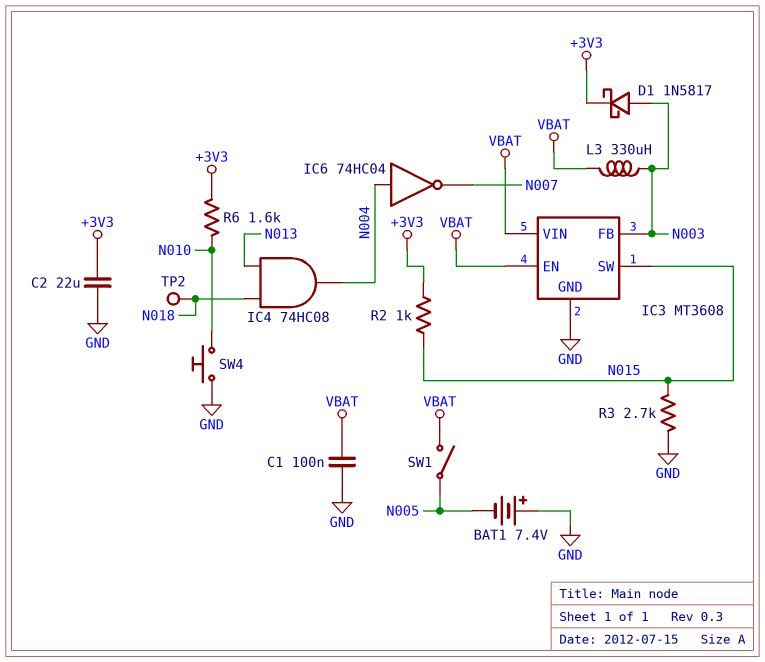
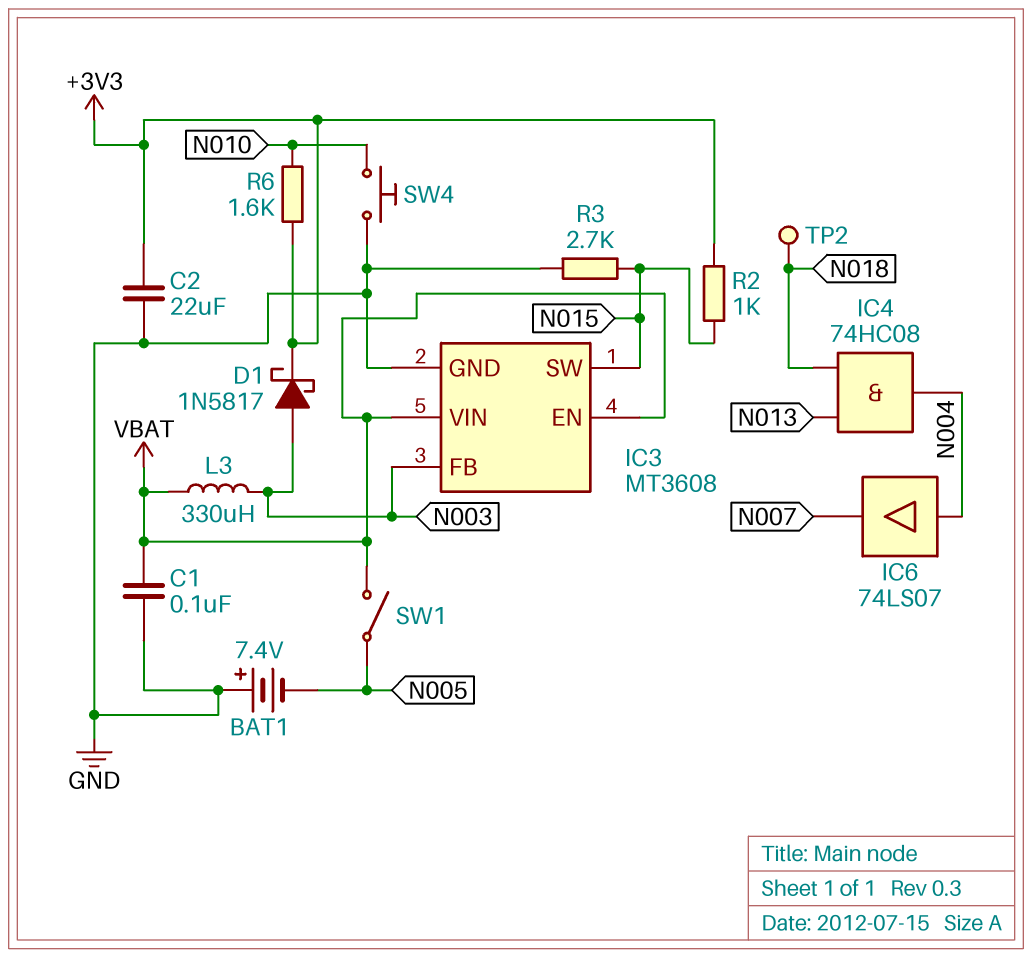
IC6: NOT 74HC04 (in N004, out N007) -> buffer 74LS07 (in N004, out N007)

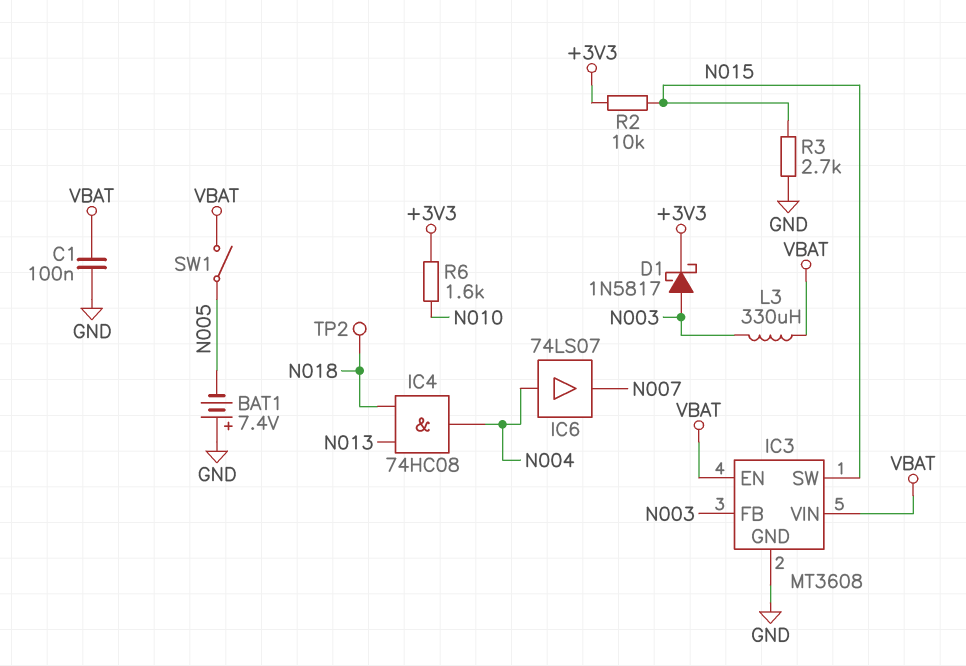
C2: 22uF (+3V3, GND) -> none
R2: 1k (+3V3, N015) -> 10k (+3V3, N015)
SW4: button (GND, N010) -> none

